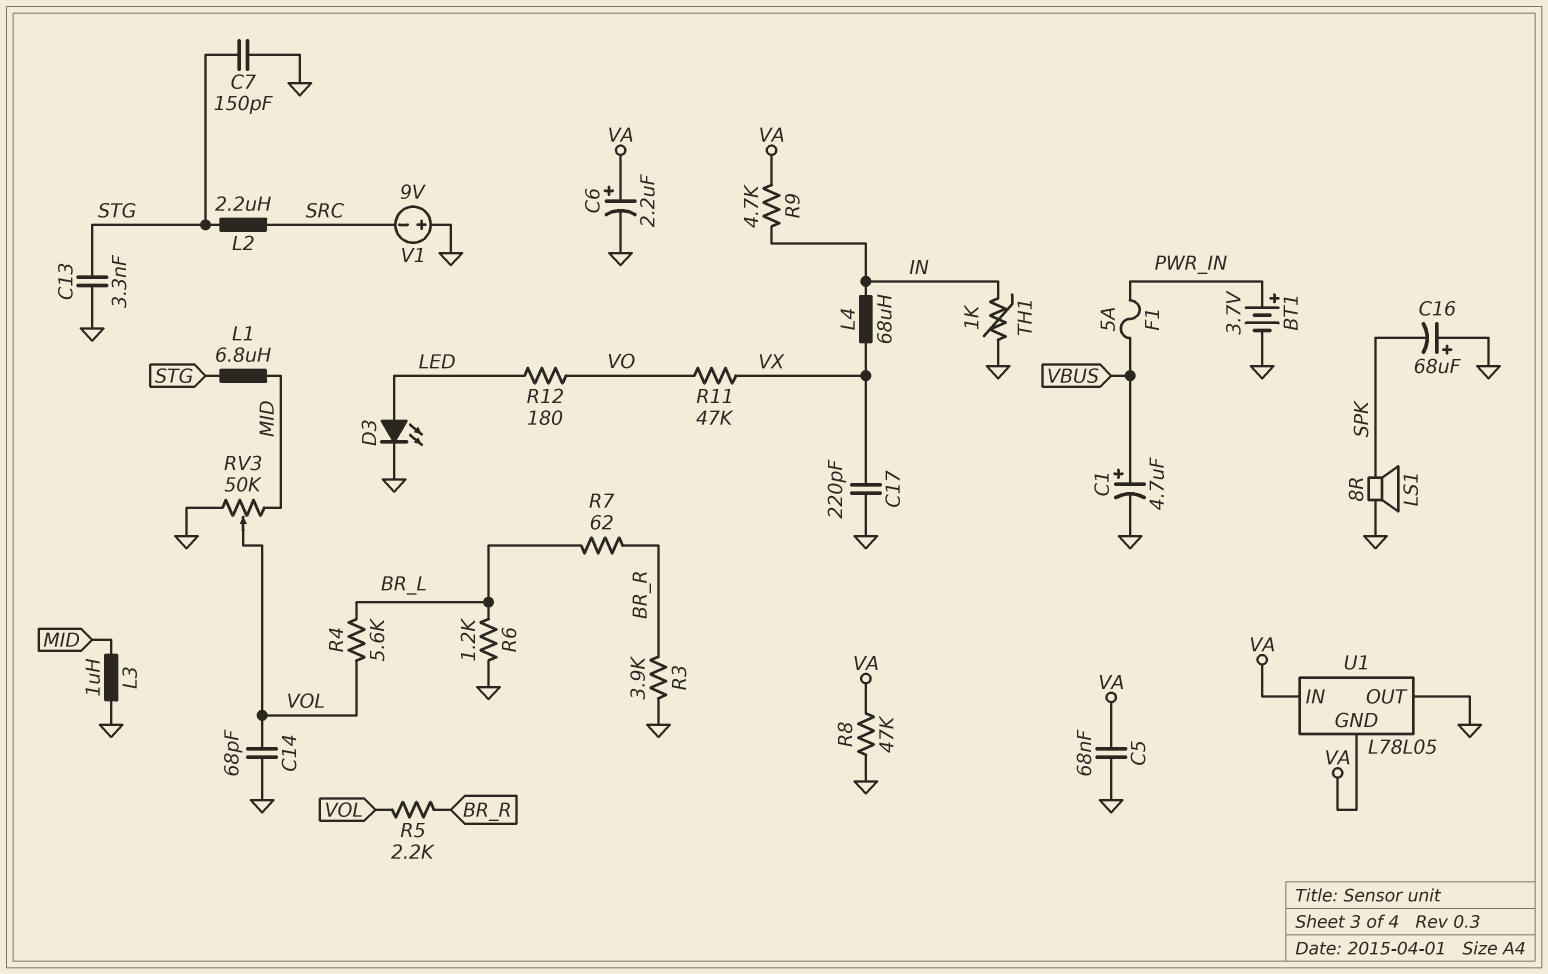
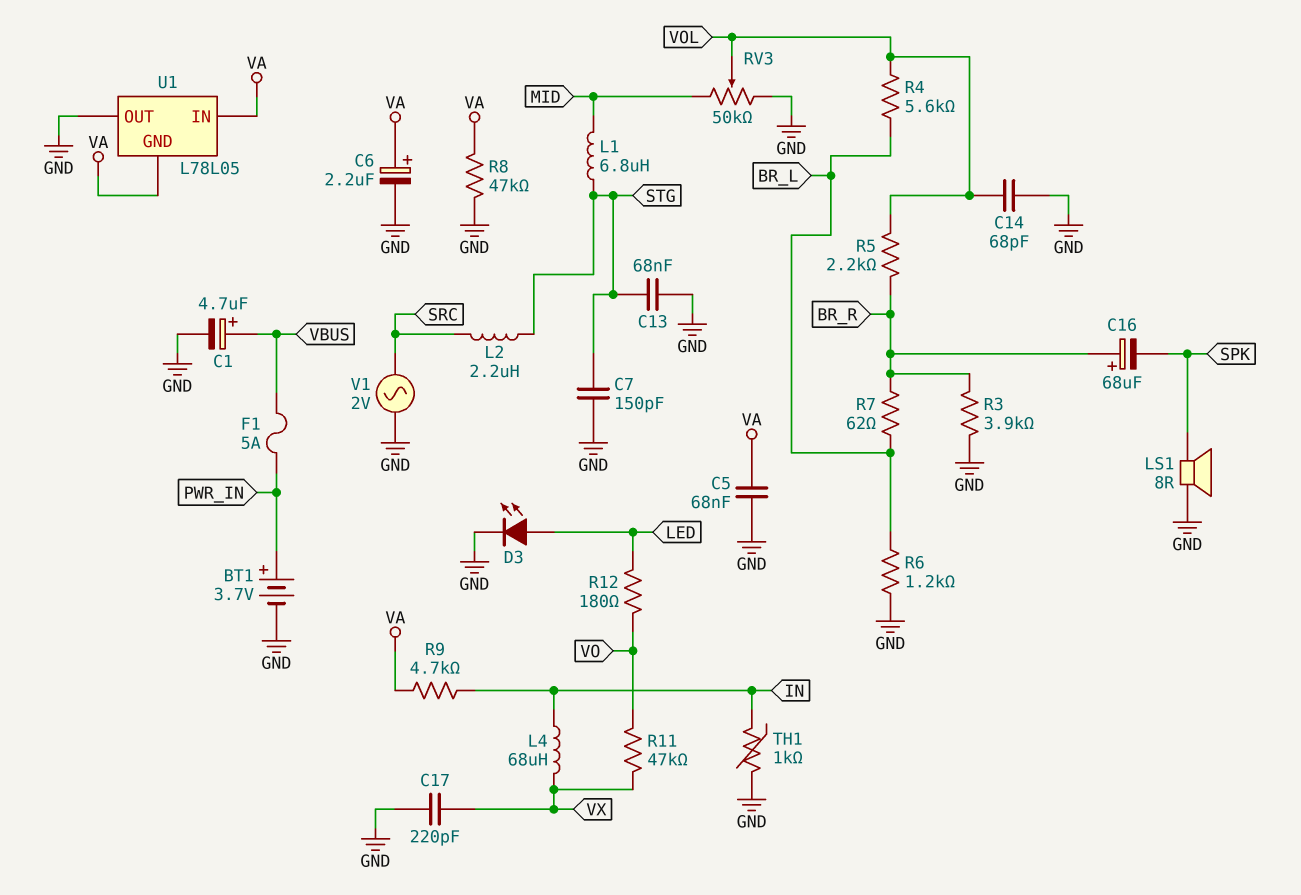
C13: 3.3nF (GND, STG) -> 68nF (GND, STG)
C16: 68uF (plus GND, minus SPK) -> 68uF (plus BR_R, minus SPK)
L3: 1uH (GND, MID) -> none
V1: 9V (plus GND, minus SRC) -> AC 2V (GND, SRC)

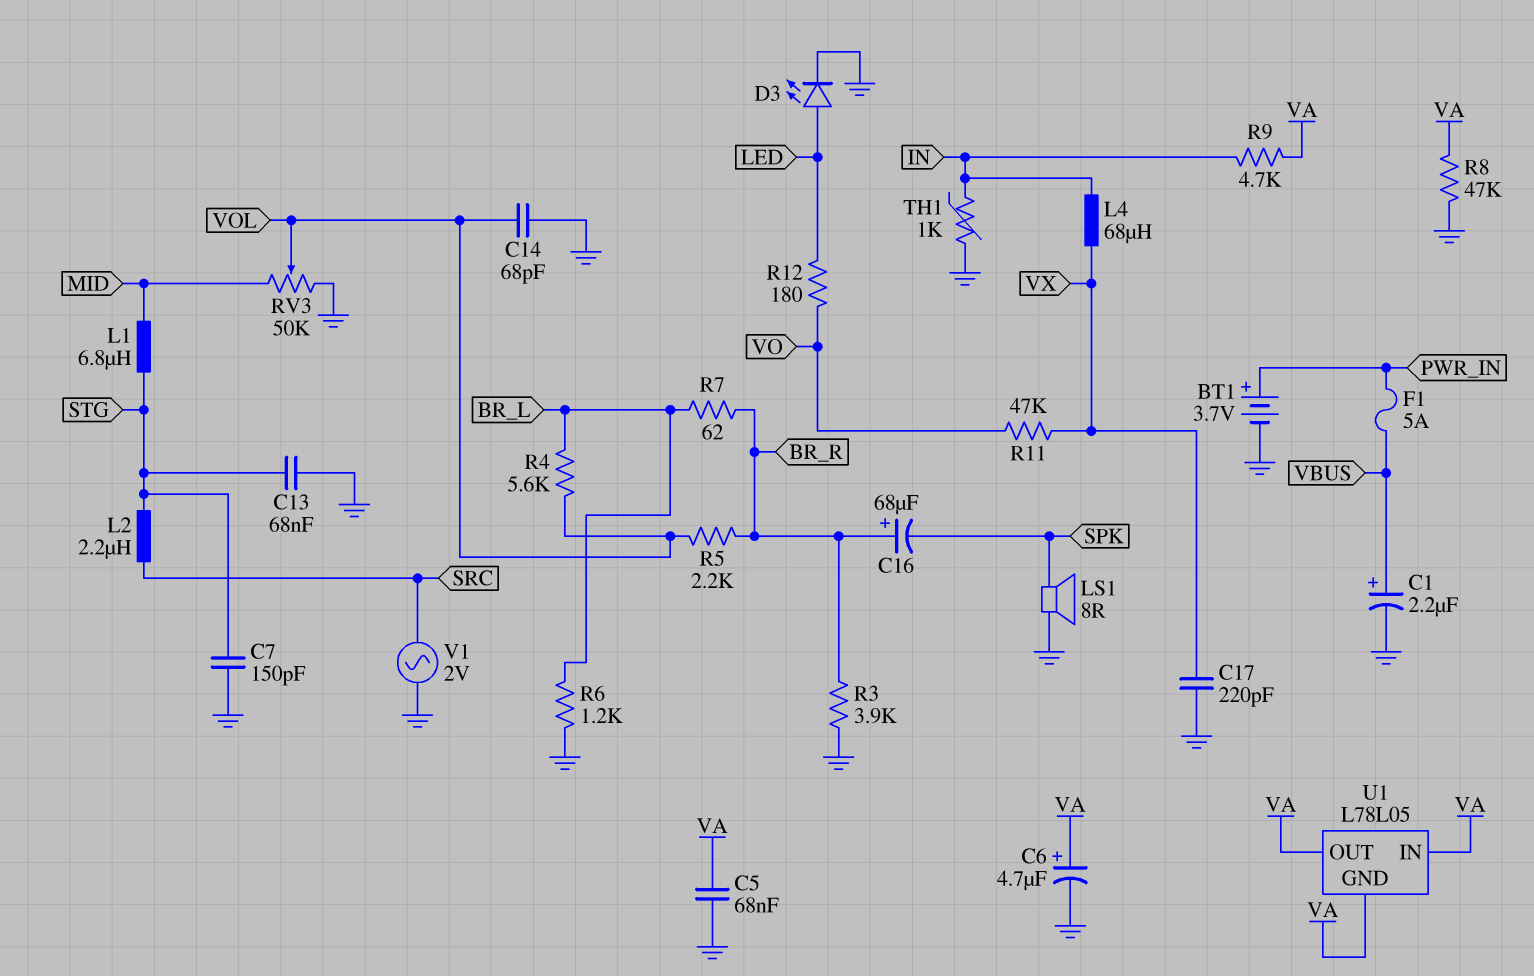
C1: 4.7uF (plus VBUS, minus GND) -> 2.2uF (plus VBUS, minus GND)
C6: 2.2uF (plus VA, minus GND) -> 4.7uF (plus VA, minus GND)
U1 pin OUT: GND -> VA

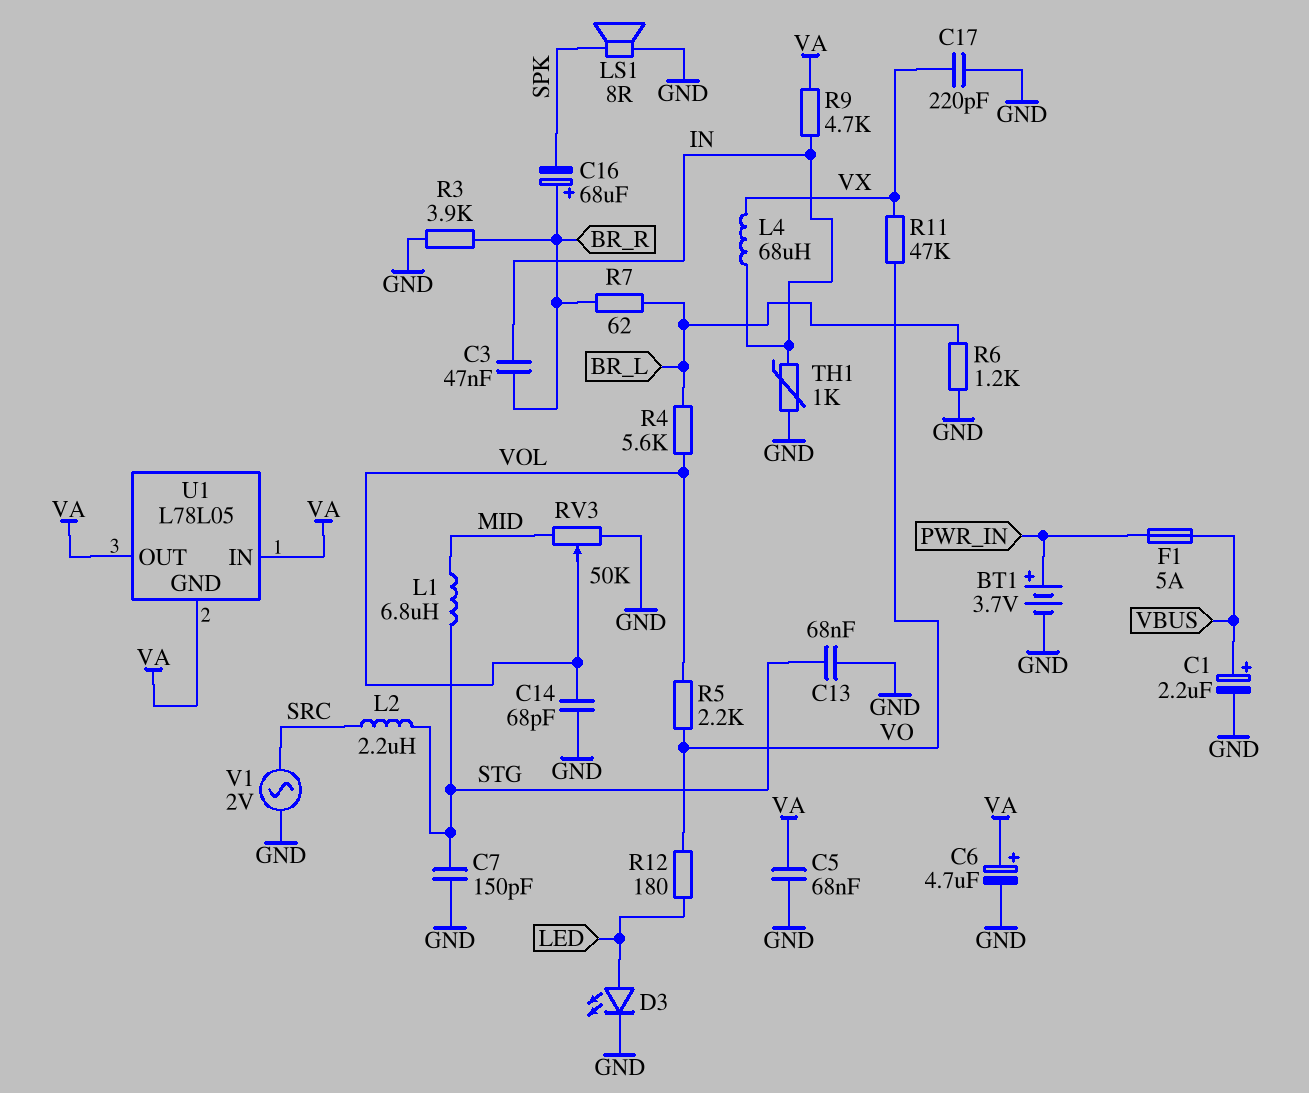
C3: none -> 47nF (BR_R, IN)
R5: 2.2k (BR_R, VOL) -> 2.2k (VO, VOL)
R8: 47k (GND, VA) -> none

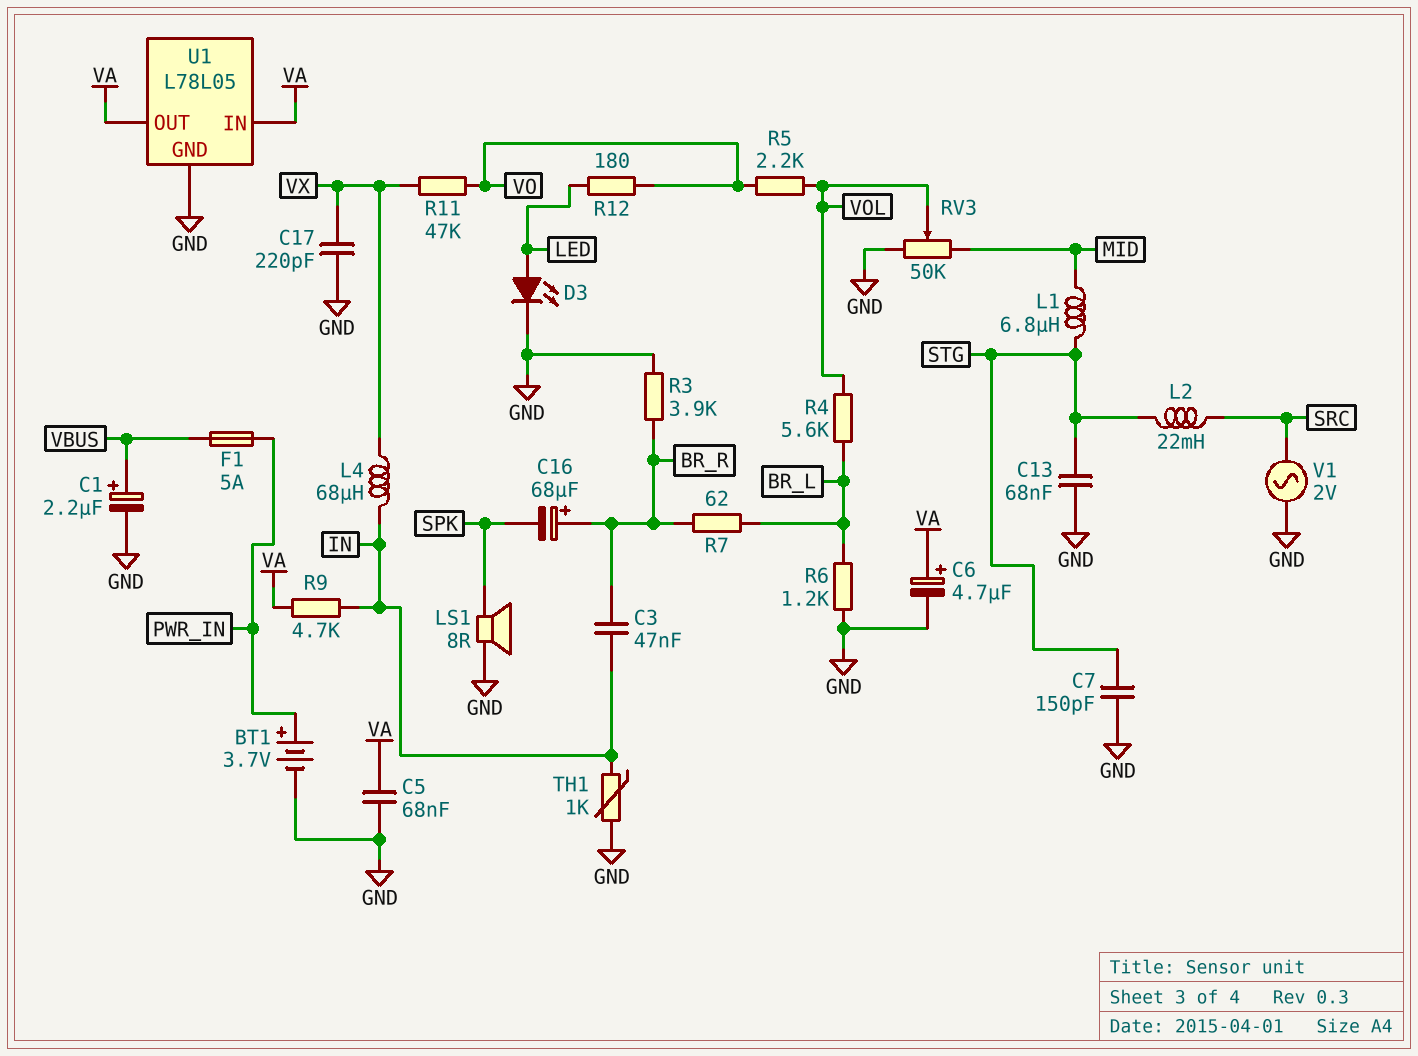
C14: 68pF (GND, VOL) -> none
L2: 2.2uH (SRC, STG) -> 22mH (SRC, STG)
U1 pin GND: VA -> GND

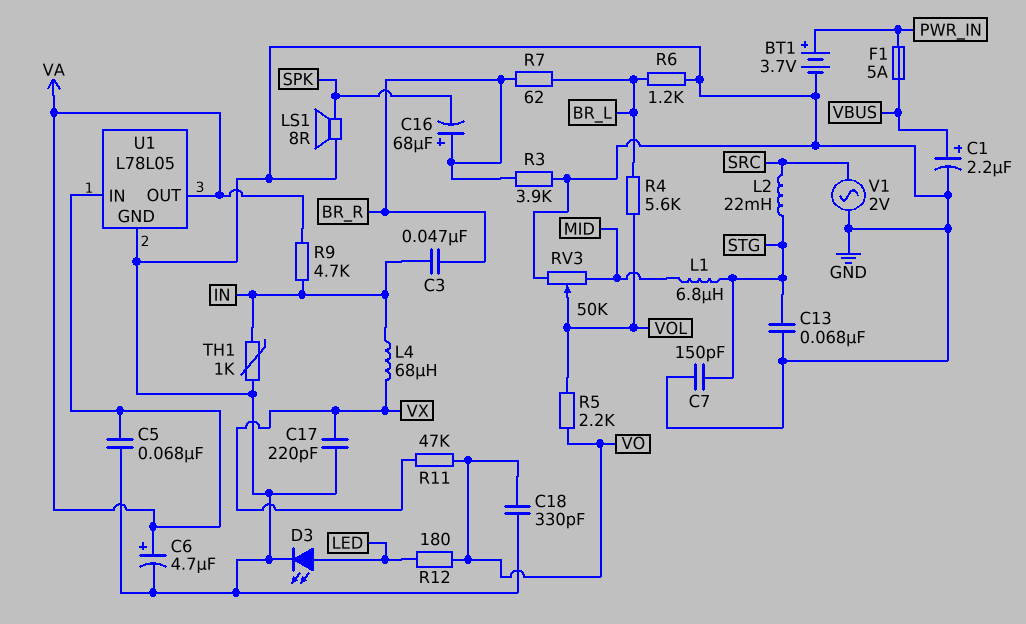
C18: none -> 330pF (GND, VO)

